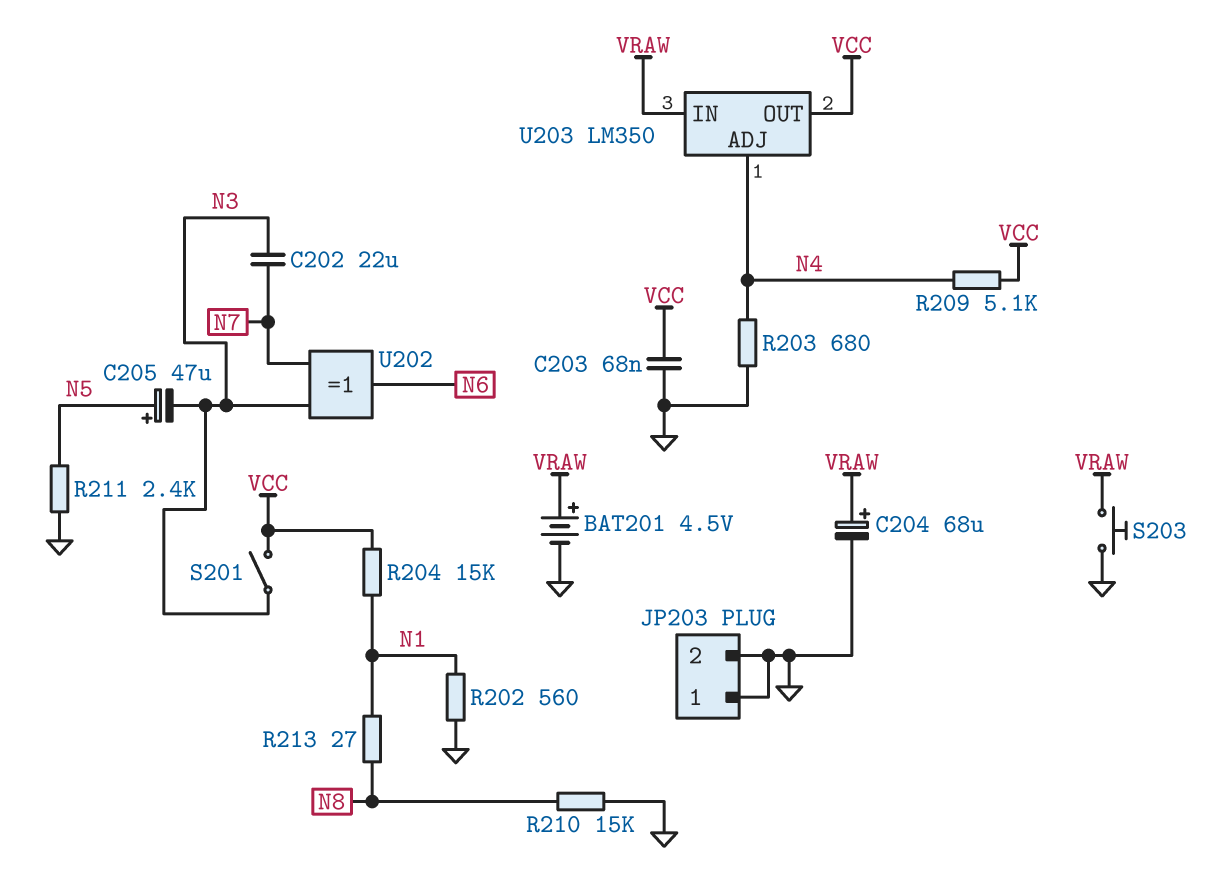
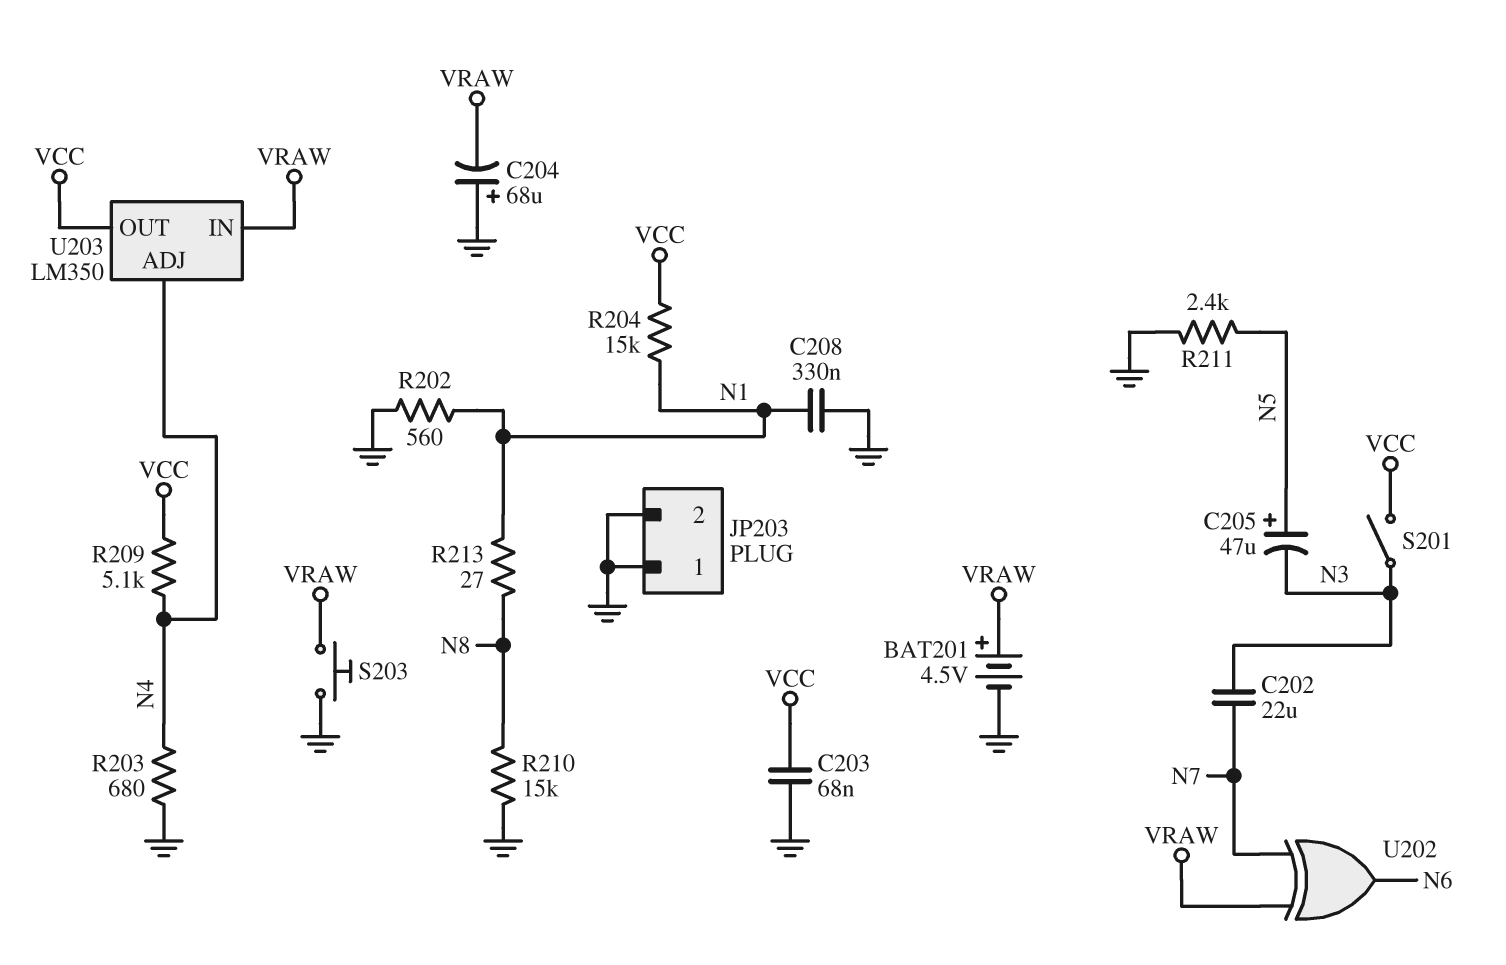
C204: 68uF (plus VRAW, minus GND) -> 68uF (plus GND, minus VRAW)
C208: none -> 330nF (GND, N1)
U202: XOR (in N3, in N7, out N6) -> XOR (in N7, in VRAW, out N6)

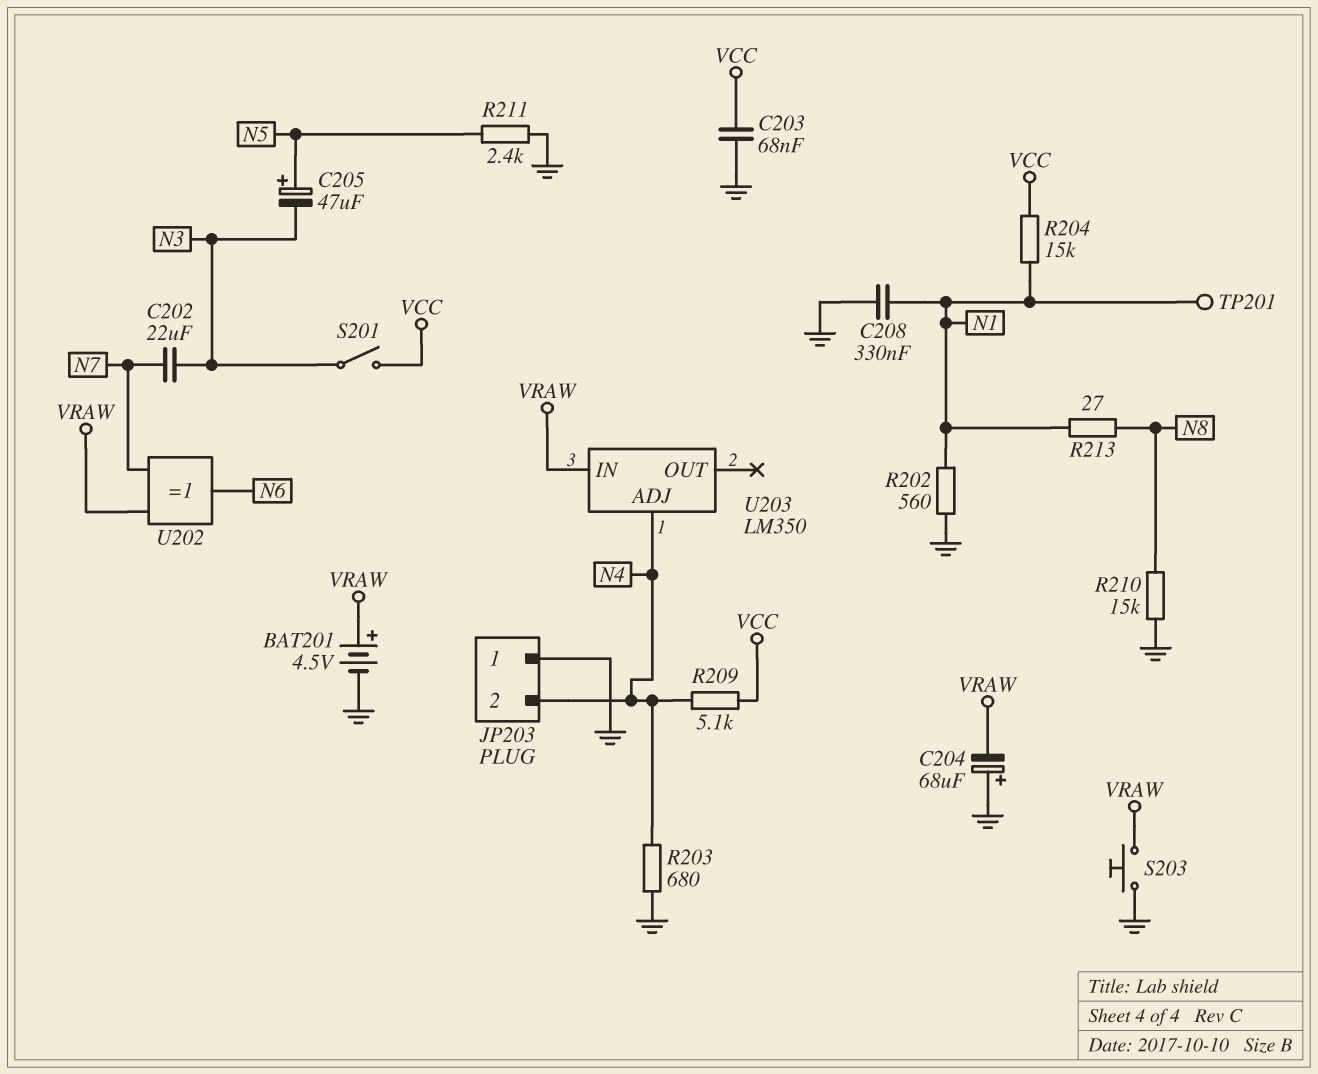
JP203 pin 2: GND -> N4
TP201: none -> test point (N1)
U203 pin OUT: VCC -> none

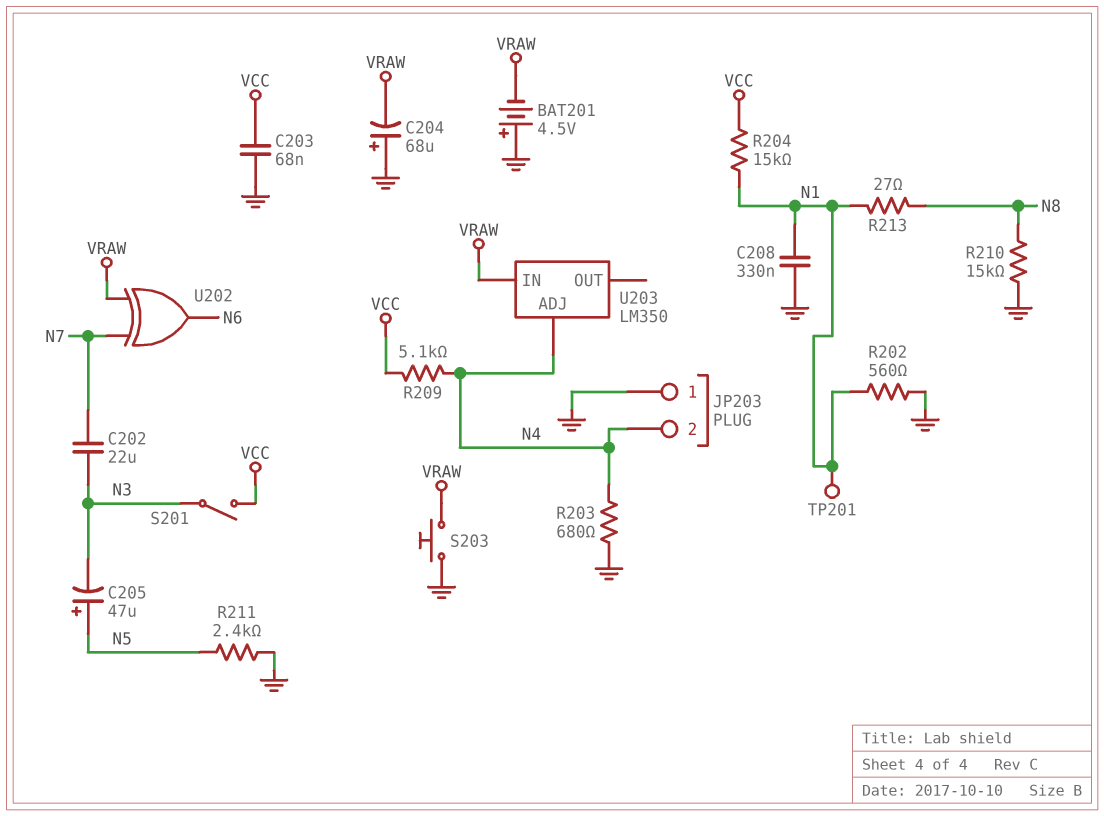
BAT201: 4.5V (plus VRAW, minus GND) -> 4.5V (plus GND, minus VRAW)

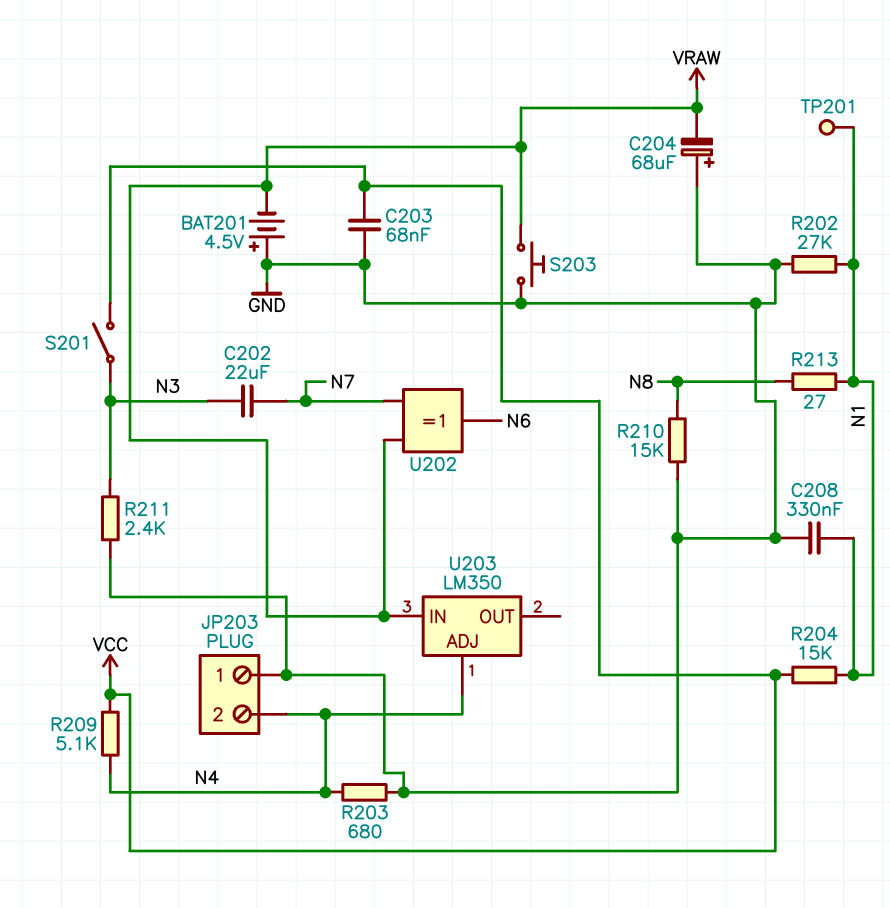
C205: 47uF (plus N5, minus N3) -> none
R202: 560 (GND, N1) -> 27k (GND, N1)
R211: 2.4k (GND, N5) -> 2.4k (GND, N3)

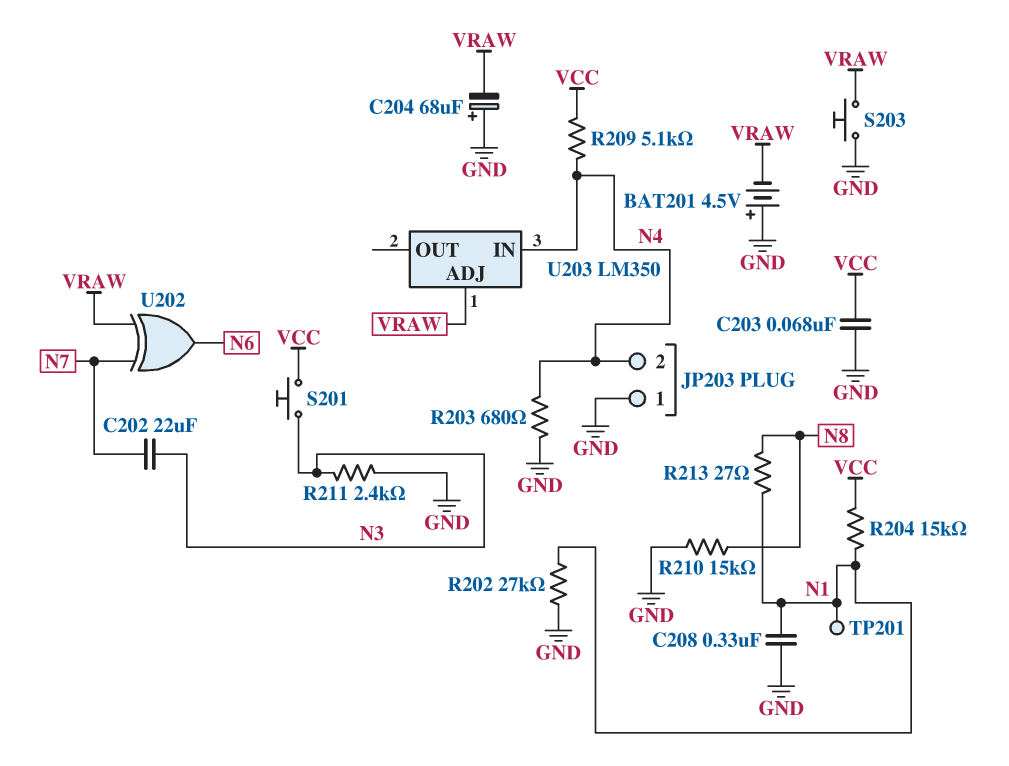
S201: switch (N3, VCC) -> button (N3, VCC)
U203 pin ADJ: N4 -> VRAW
U203 pin IN: VRAW -> N4

